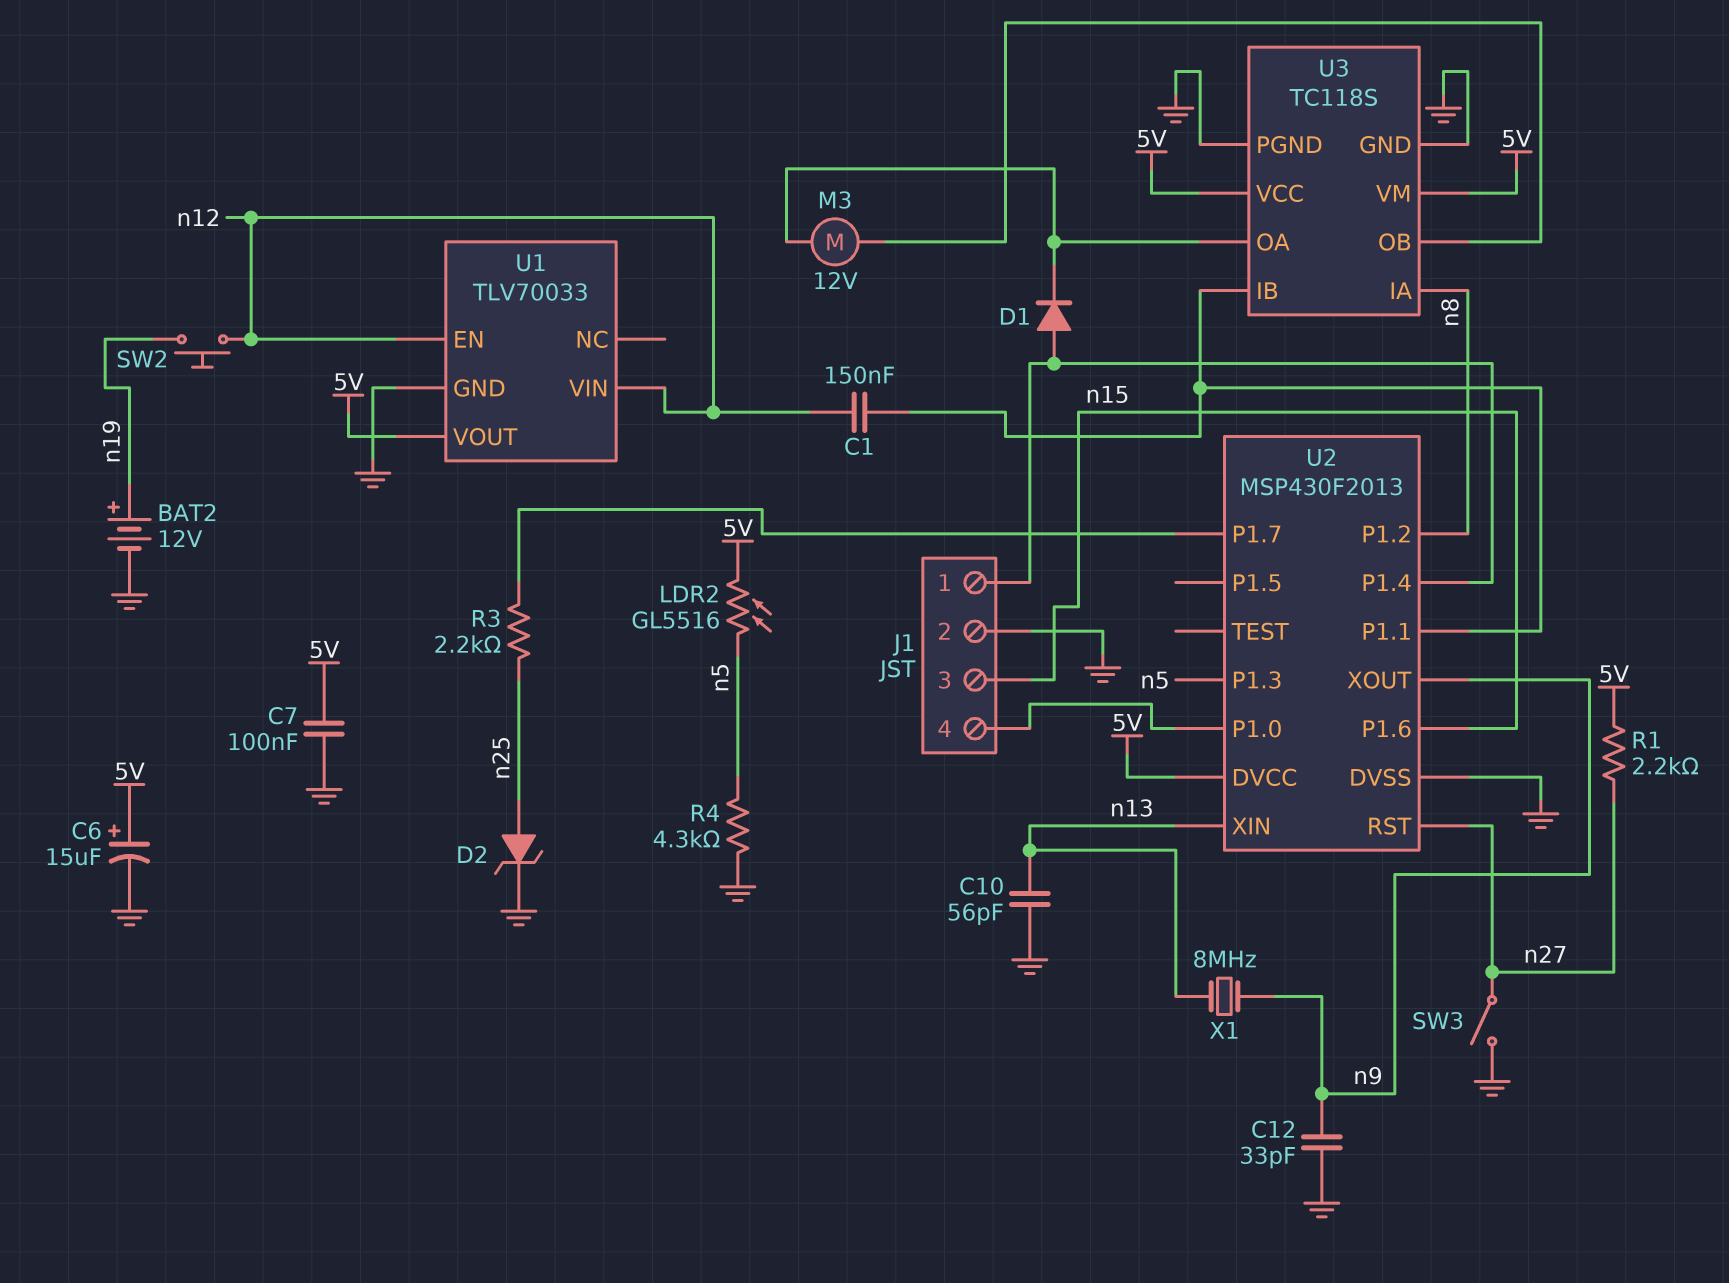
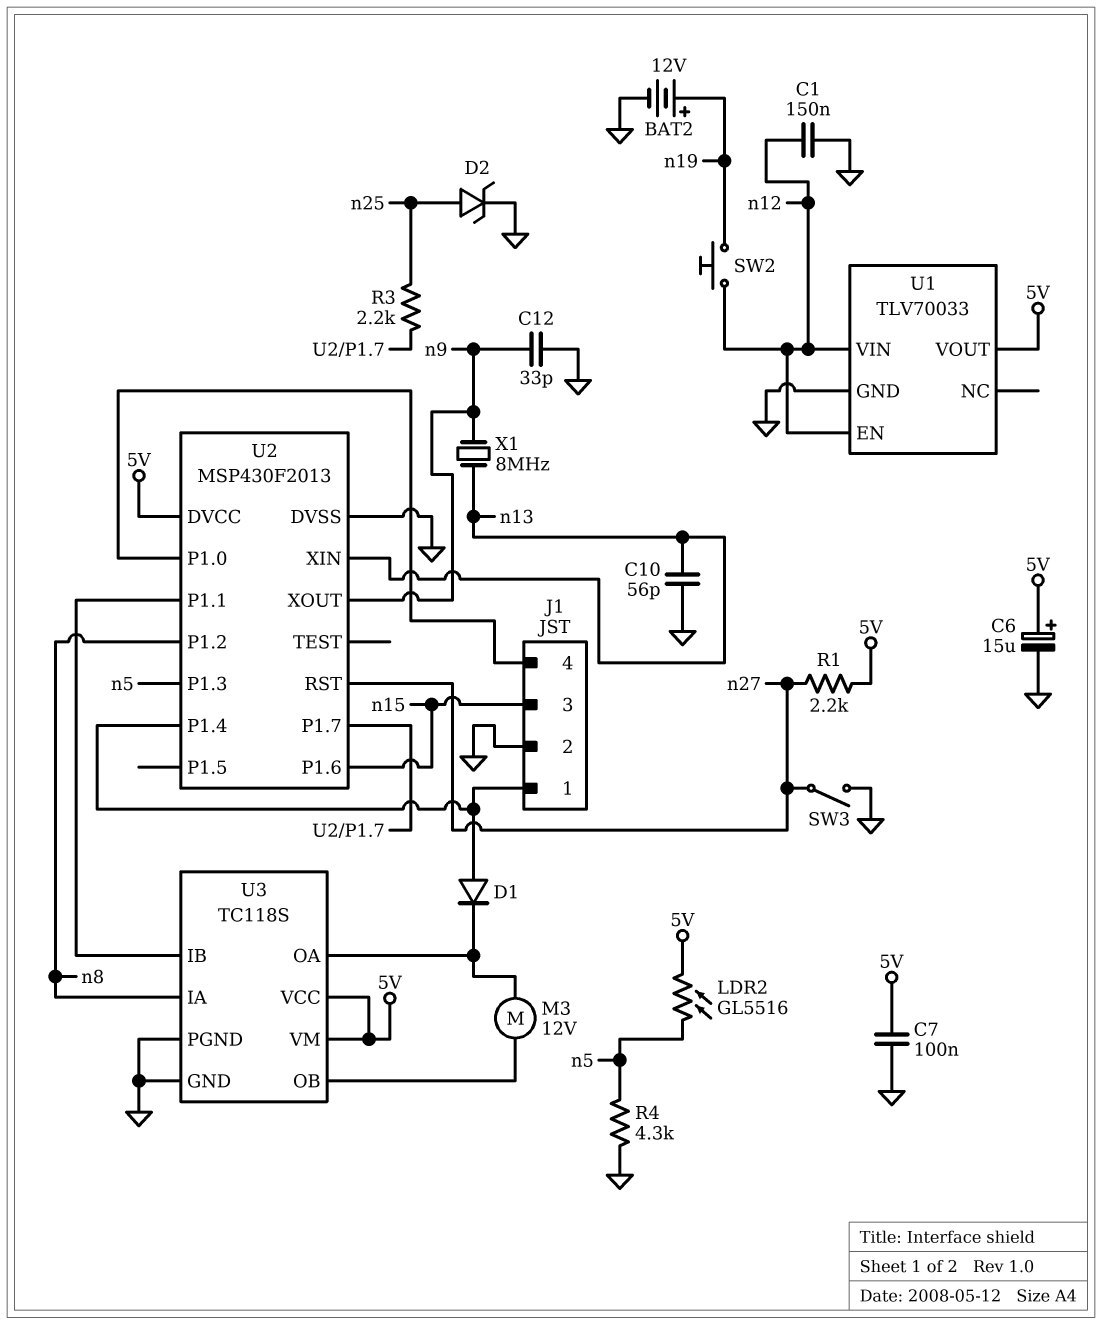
C1: 150nF (U2/P1.1, n12) -> 150nF (GND, n12)

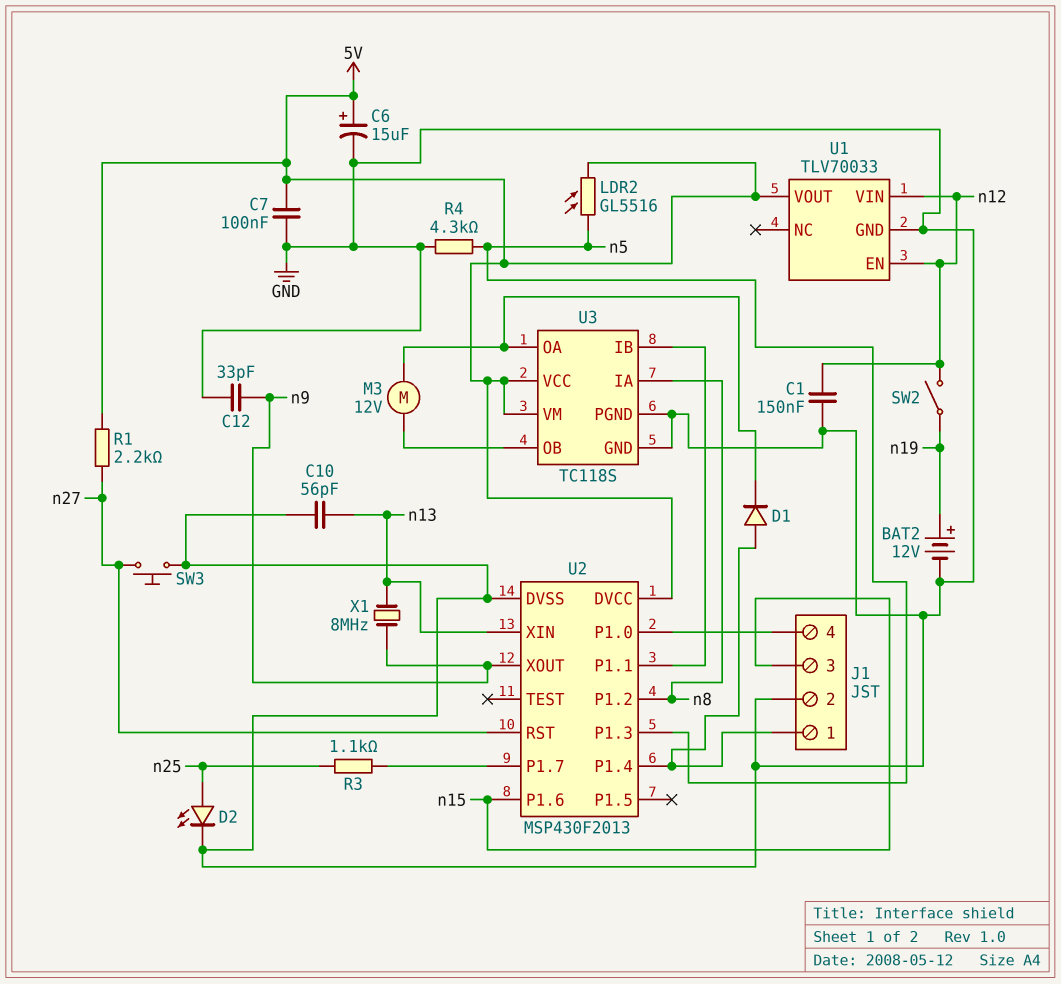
D2: zener (A n25, K GND) -> LED (A n25, K GND)
R3: 2.2k (U2/P1.7, n25) -> 1.1k (U2/P1.7, n25)
SW2: button (n12, n19) -> switch (n12, n19)
SW3: switch (GND, n27) -> button (GND, n27)

